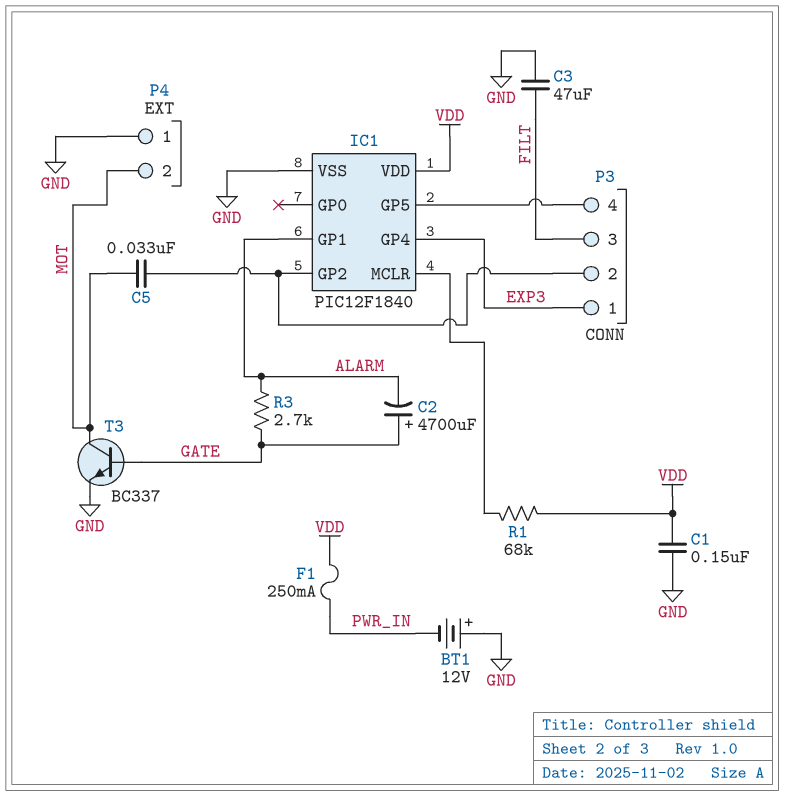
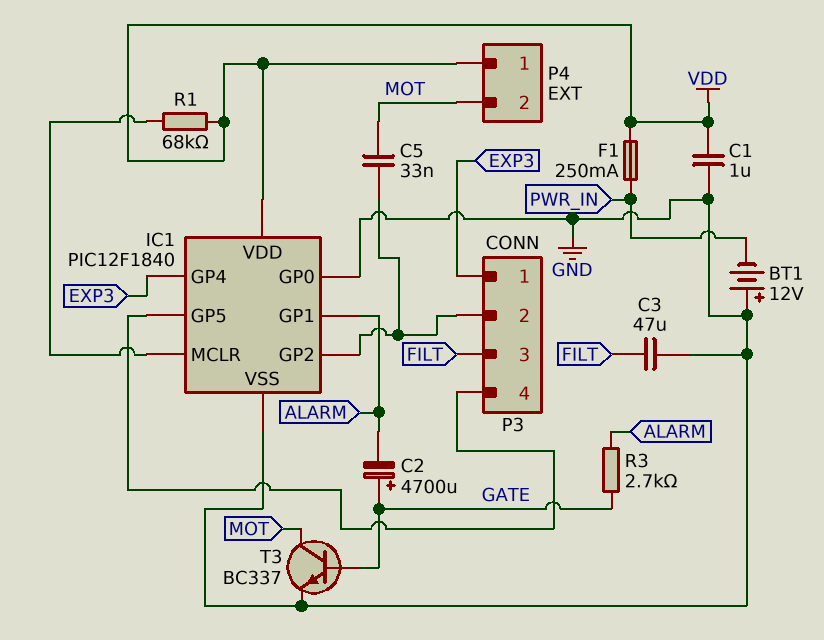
C1: 150nF (GND, VDD) -> 1uF (GND, VDD)
IC1 pin GP0: none -> GND
P4 pin 1: GND -> VDD

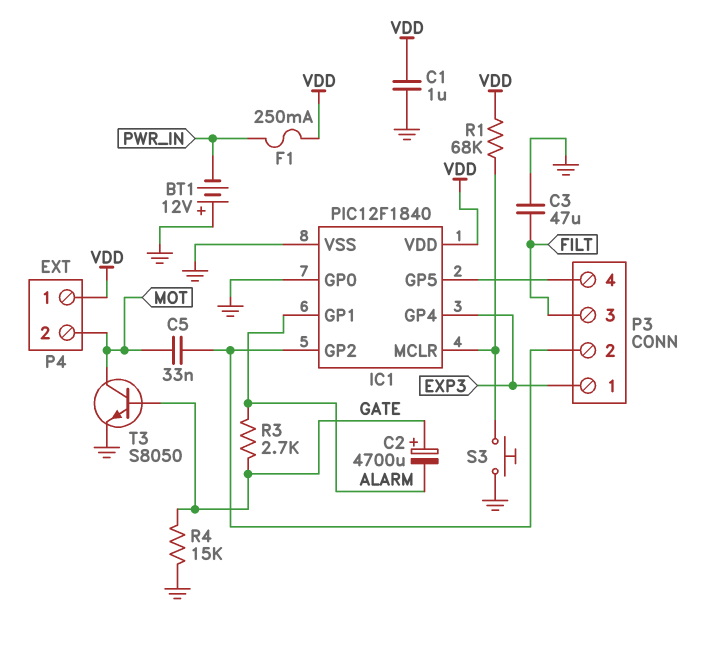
R4: none -> 15k (GATE, GND)
S3: none -> button (GND, IC1/MCLR)
T3: NPN BC337 (B GATE, C MOT, E GND) -> NPN S8050 (B GATE, C MOT, E GND)

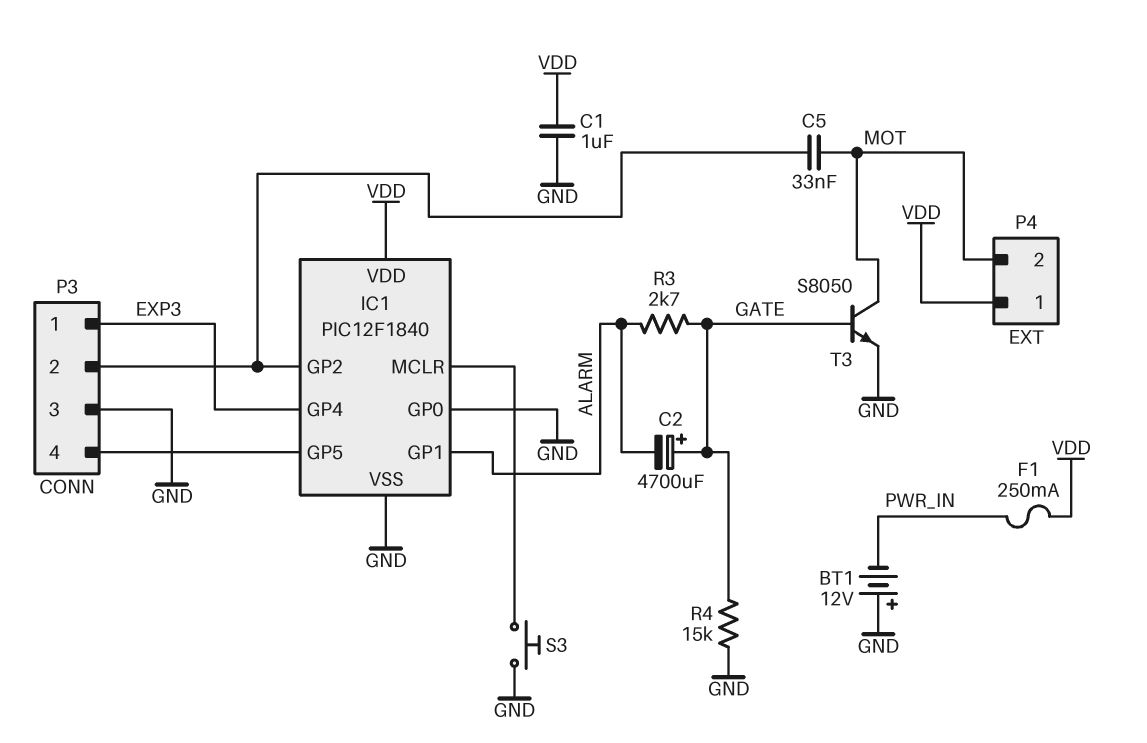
C3: 47uF (FILT, GND) -> none
P3 pin 3: FILT -> GND
R1: 68k (IC1/MCLR, VDD) -> none

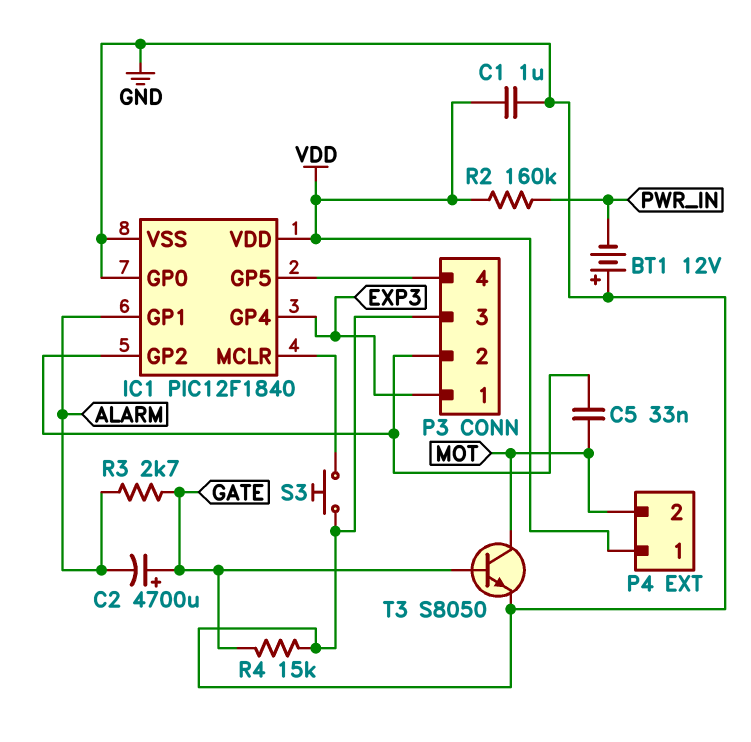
F1: 250mA (PWR_IN, VDD) -> none
R2: none -> 160k (PWR_IN, VDD)

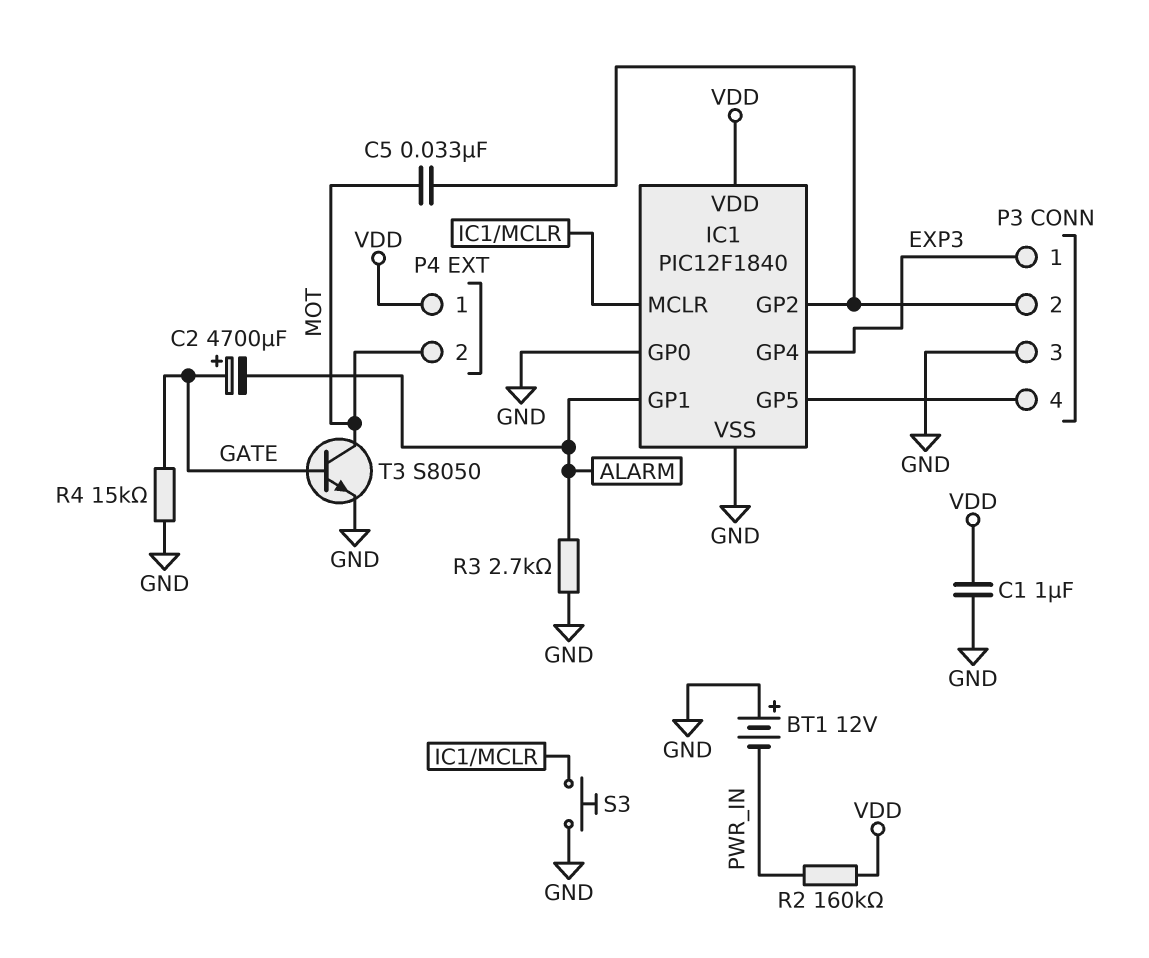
R3: 2.7k (ALARM, GATE) -> 2.7k (ALARM, GND)

